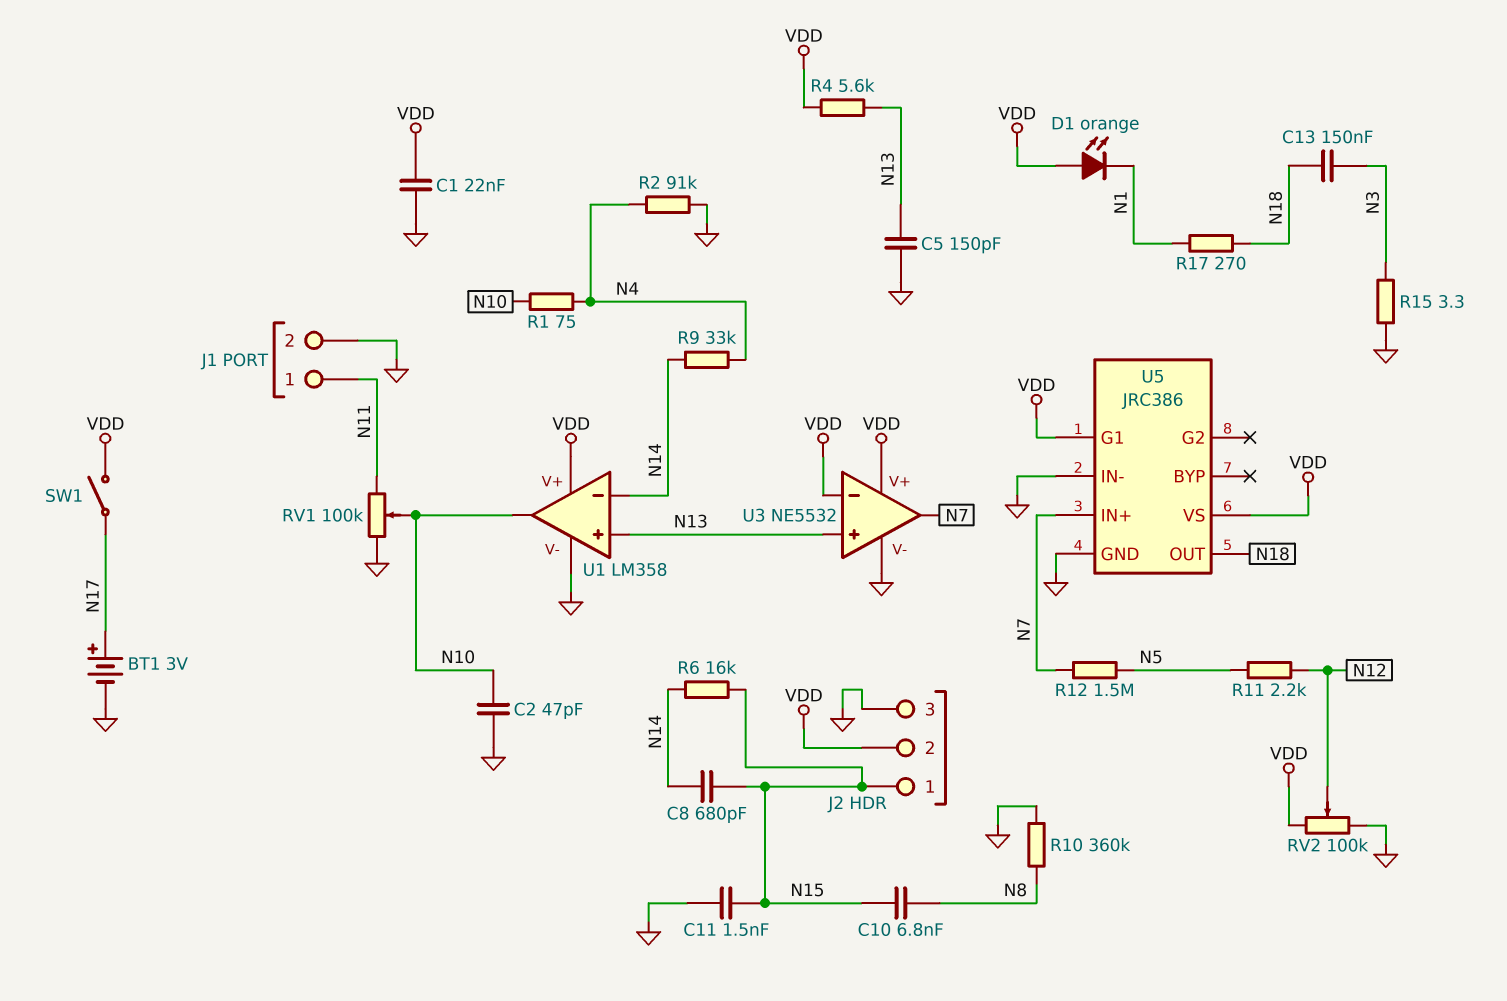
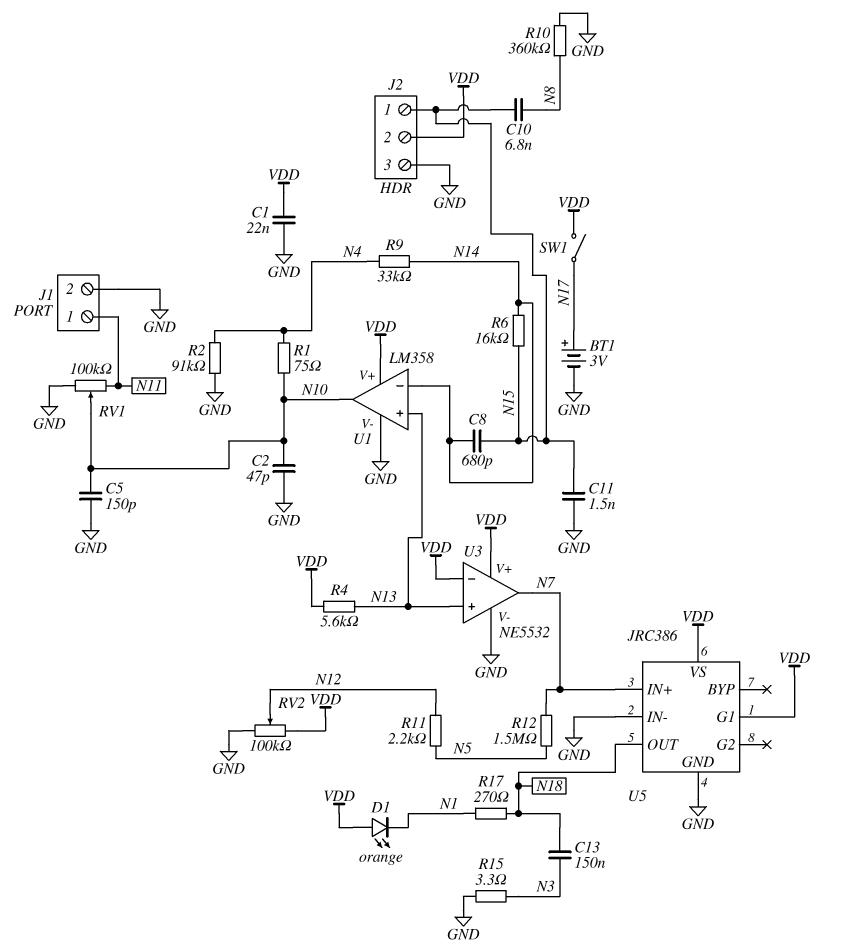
C5: 150pF (GND, N13) -> 150pF (GND, N10)

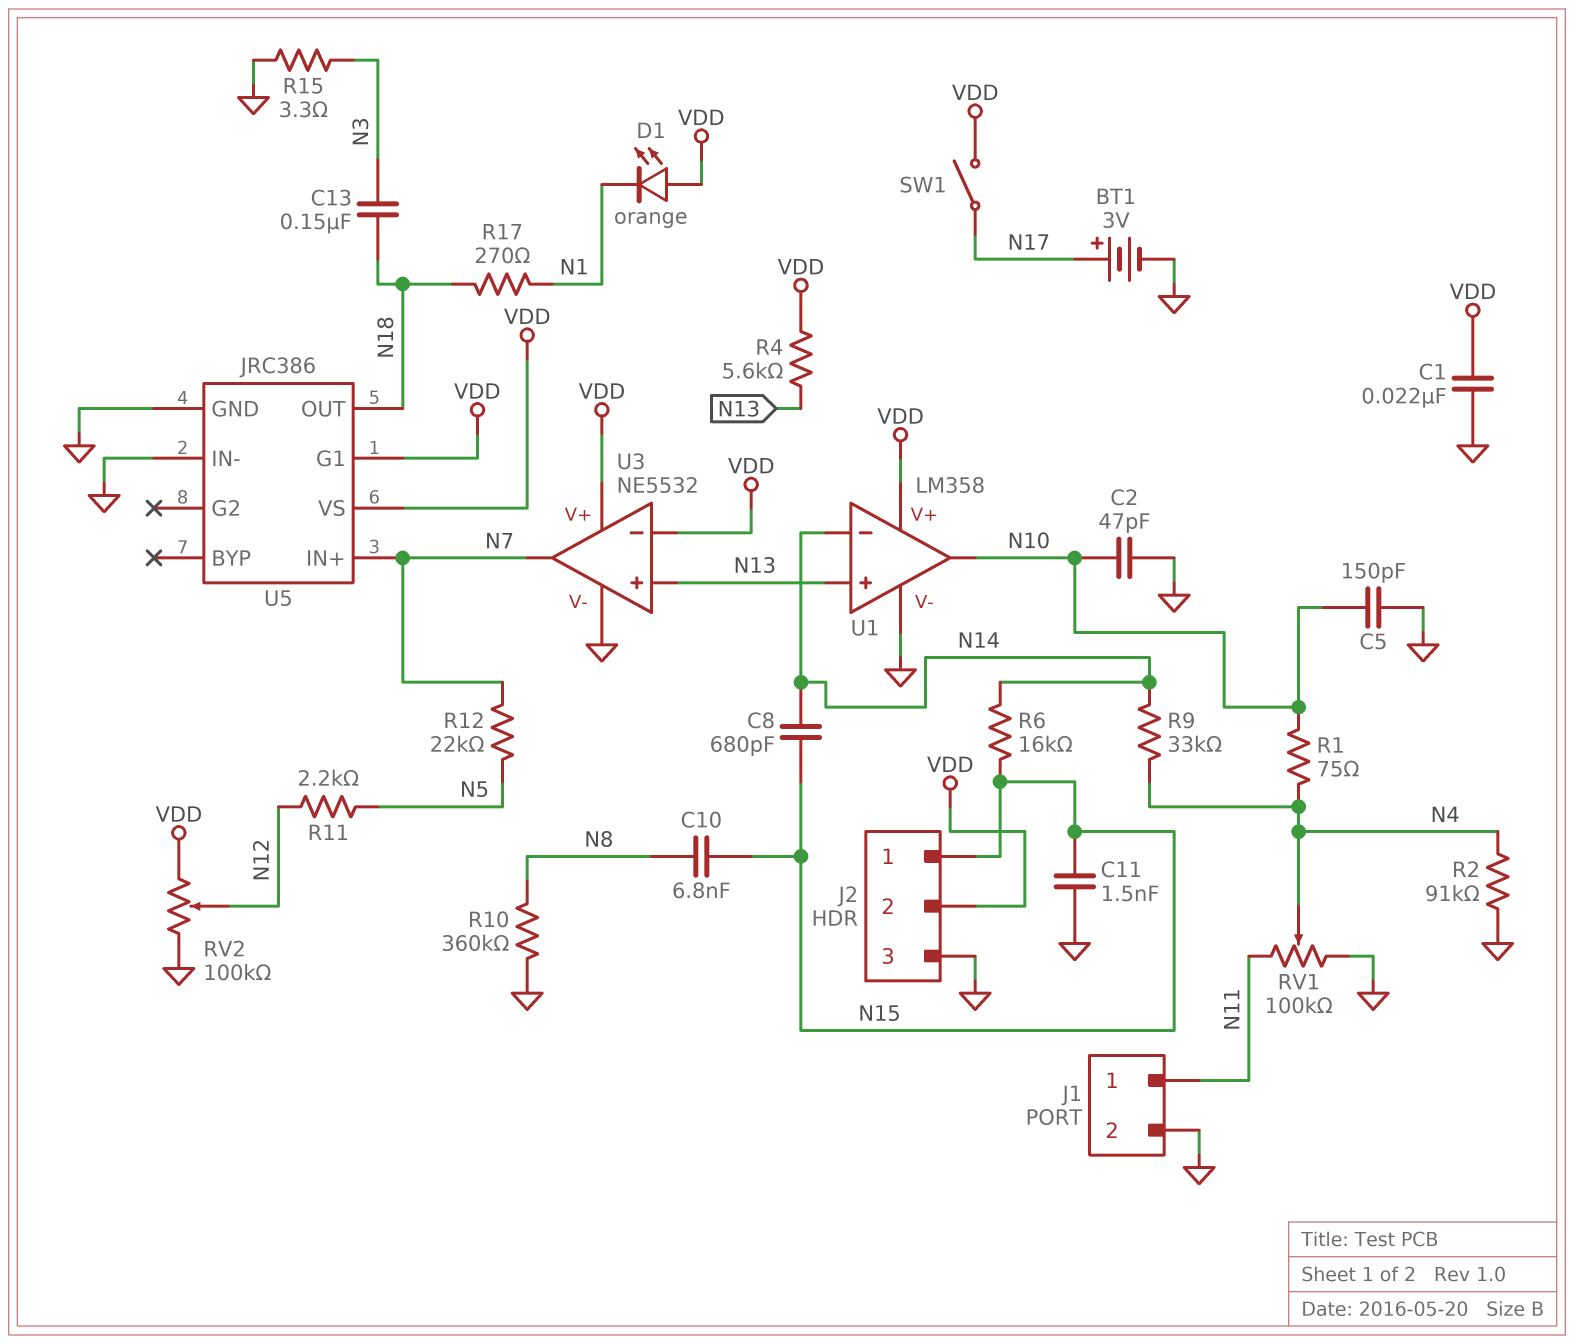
R12: 1.5M (N5, N7) -> 22k (N5, N7)
RV1: 100k (GND, N11, wiper N10) -> 100k (GND, N11, wiper N4)

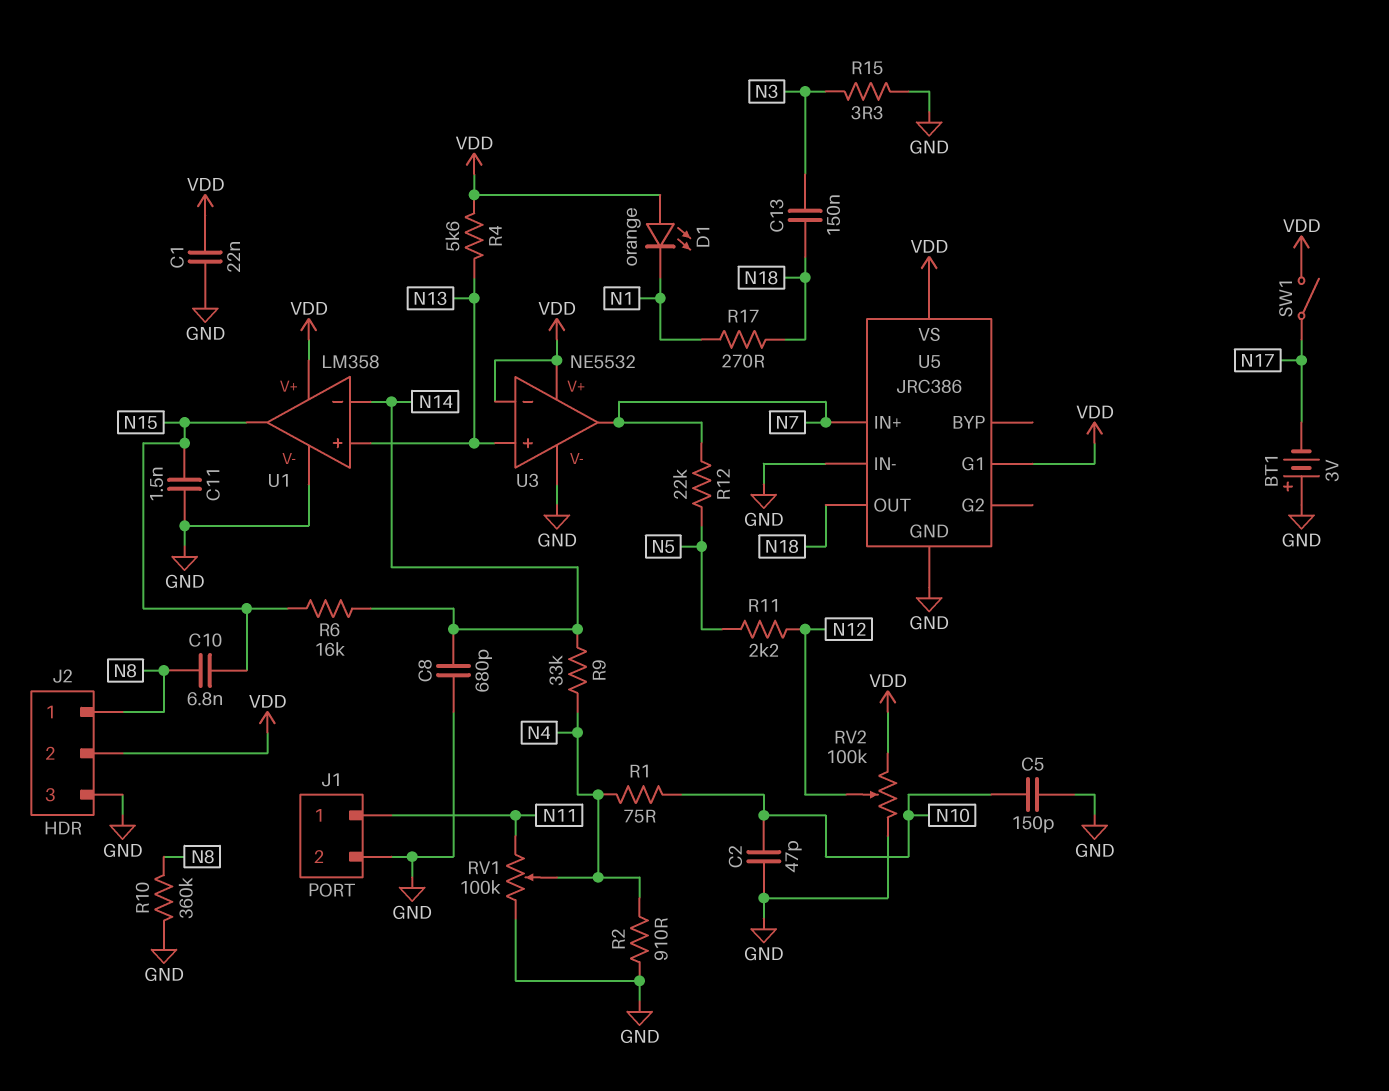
BT1: 3V (plus N17, minus GND) -> 3V (plus GND, minus N17)
C8: 680pF (N14, N15) -> 680pF (GND, N14)
J2 pin 1: N15 -> N8
R2: 91k (GND, N4) -> 910 (GND, N4)
U1 pin out: N10 -> N15

